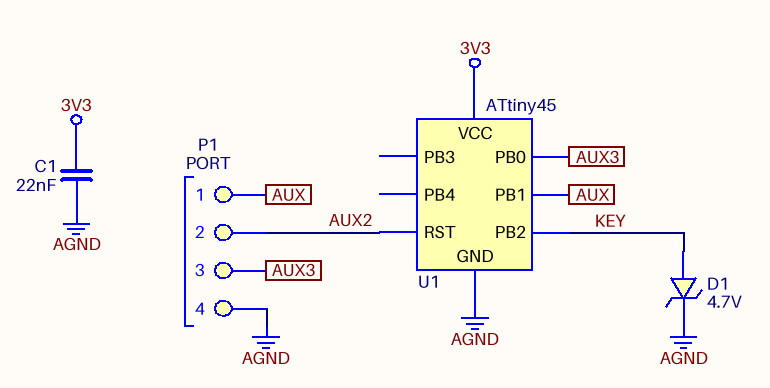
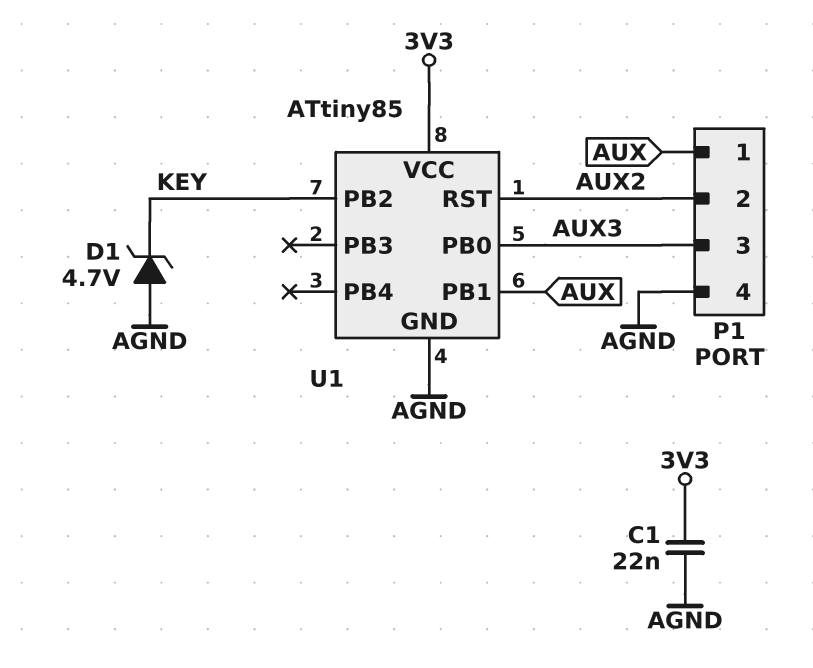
D1: zener 4.7V (A KEY, K AGND) -> zener 4.7V (A AGND, K KEY)
U1: ATtiny45 -> ATtiny85

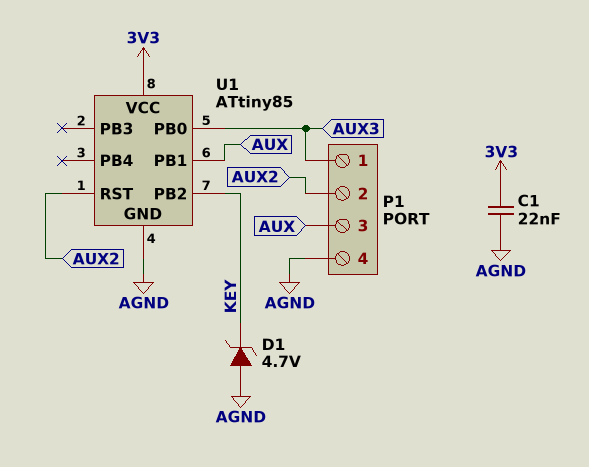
P1 pin 1: AUX -> AUX3
P1 pin 3: AUX3 -> AUX

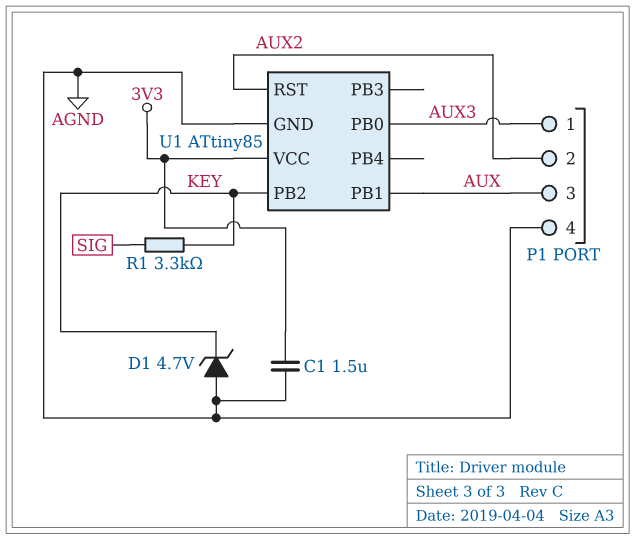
C1: 22nF (3V3, AGND) -> 1.5uF (3V3, AGND)
R1: none -> 3.3k (KEY, SIG)

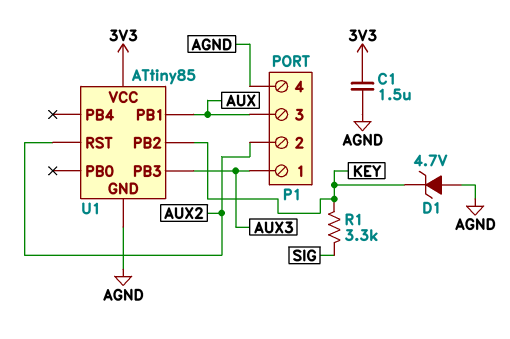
U1 pin PB0: AUX3 -> none
U1 pin PB3: none -> AUX3

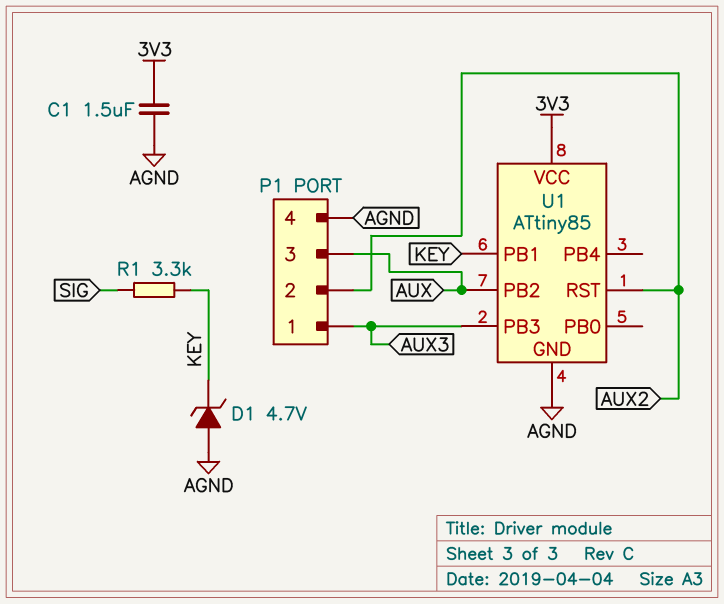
U1 pin PB1: AUX -> KEY
U1 pin PB2: KEY -> AUX

